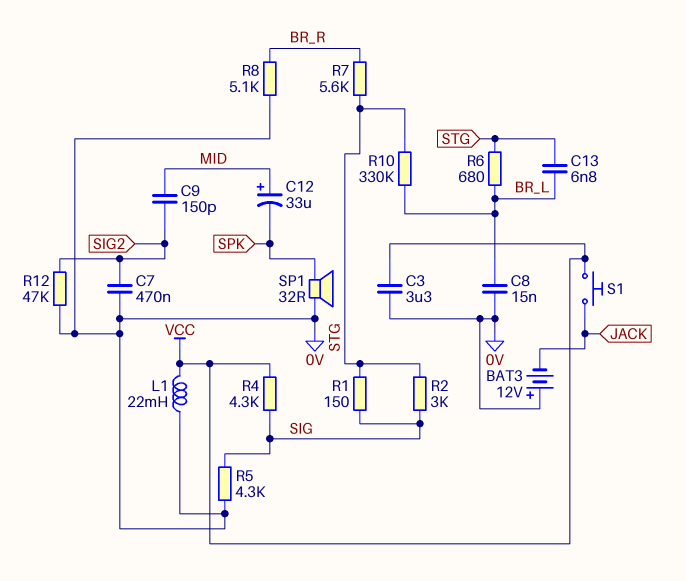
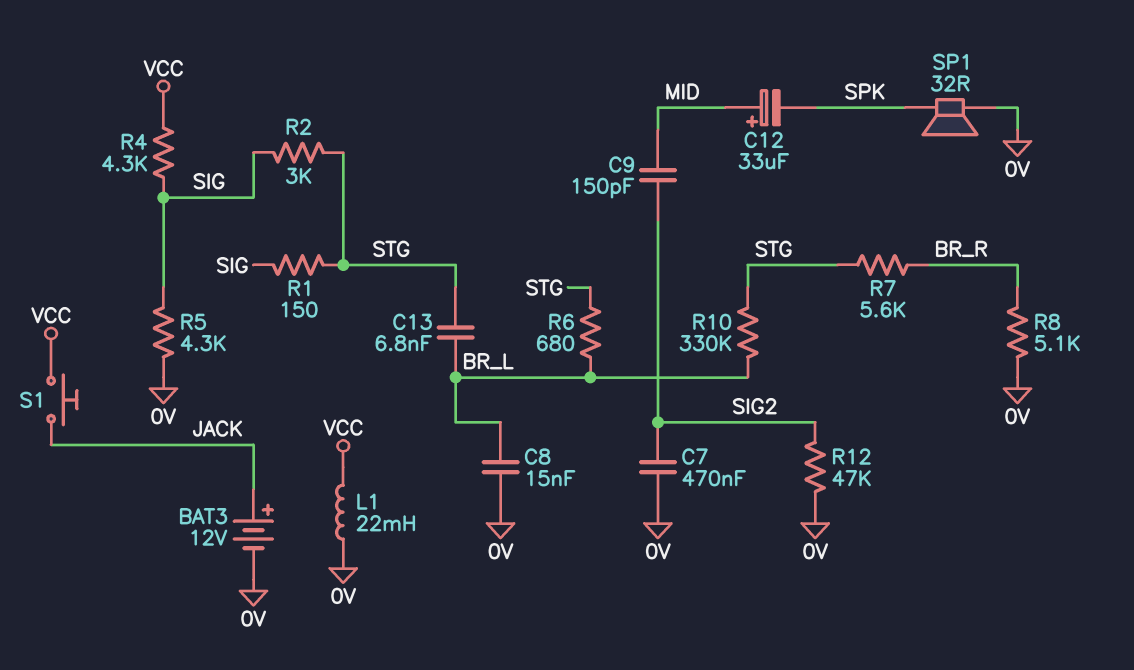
BAT3: 12V (plus 0V, minus JACK) -> 12V (plus JACK, minus 0V)
C3: 3.3uF (0V, VCC) -> none

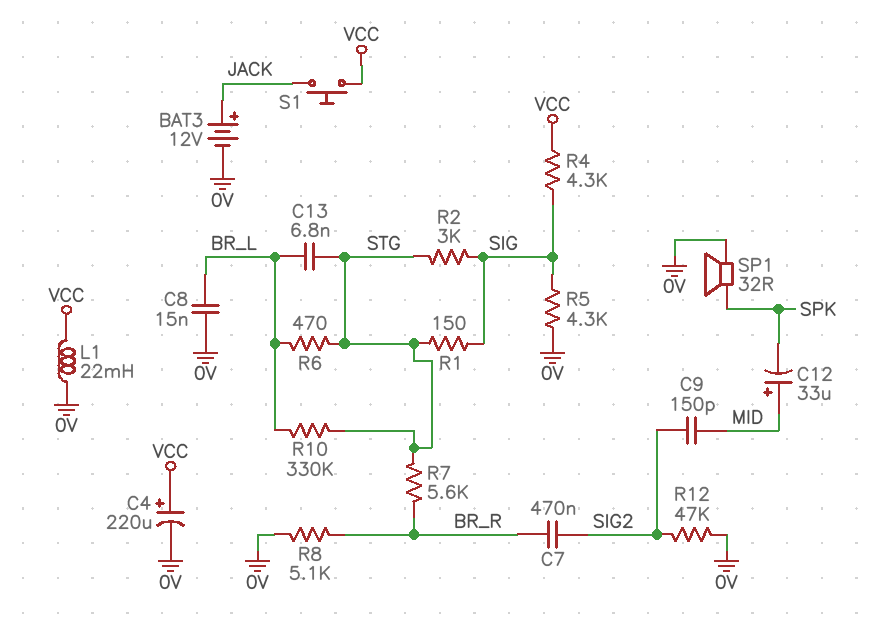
C4: none -> 220uF (plus VCC, minus 0V)
C7: 470nF (0V, SIG2) -> 470nF (BR_R, SIG2)
R6: 680 (BR_L, STG) -> 470 (BR_L, STG)

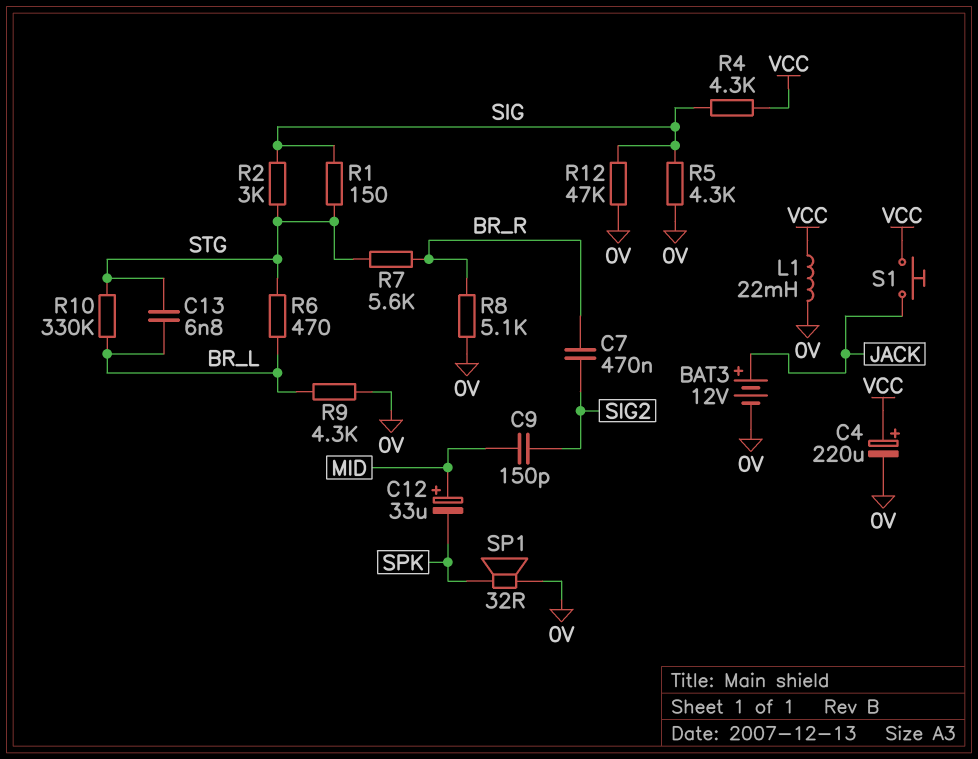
C8: 15nF (0V, BR_L) -> none
R9: none -> 4.3k (0V, BR_L)
R12: 47k (0V, SIG2) -> 47k (0V, SIG)

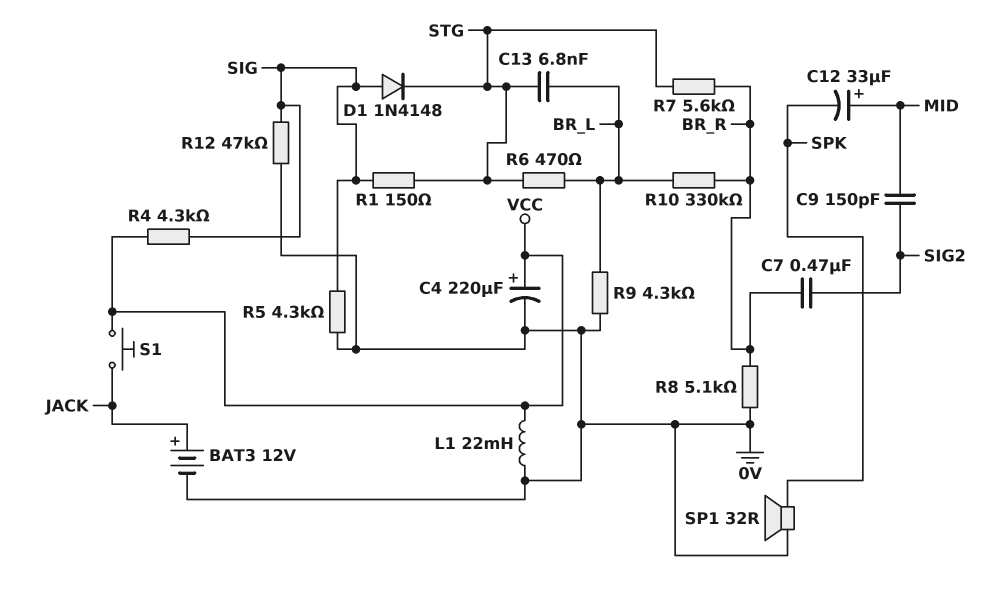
D1: none -> diode 1N4148 (A SIG, K STG)
R2: 3k (SIG, STG) -> none
R10: 330k (BR_L, STG) -> 330k (BR_L, BR_R)

